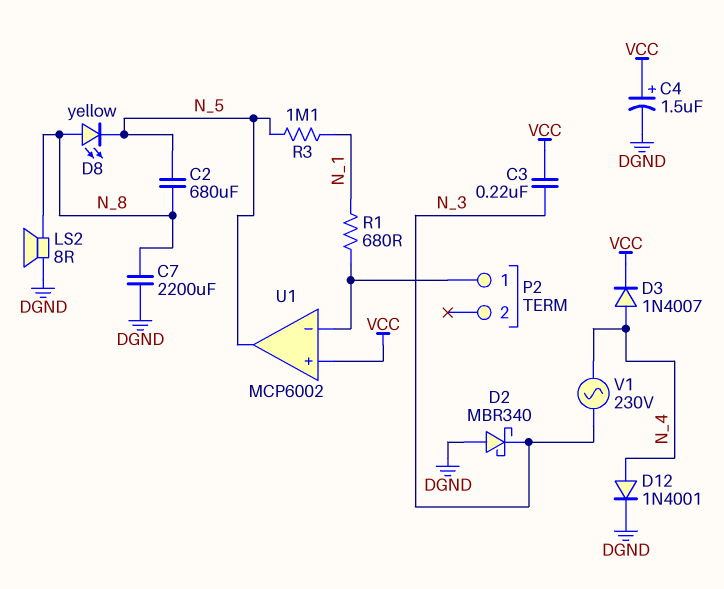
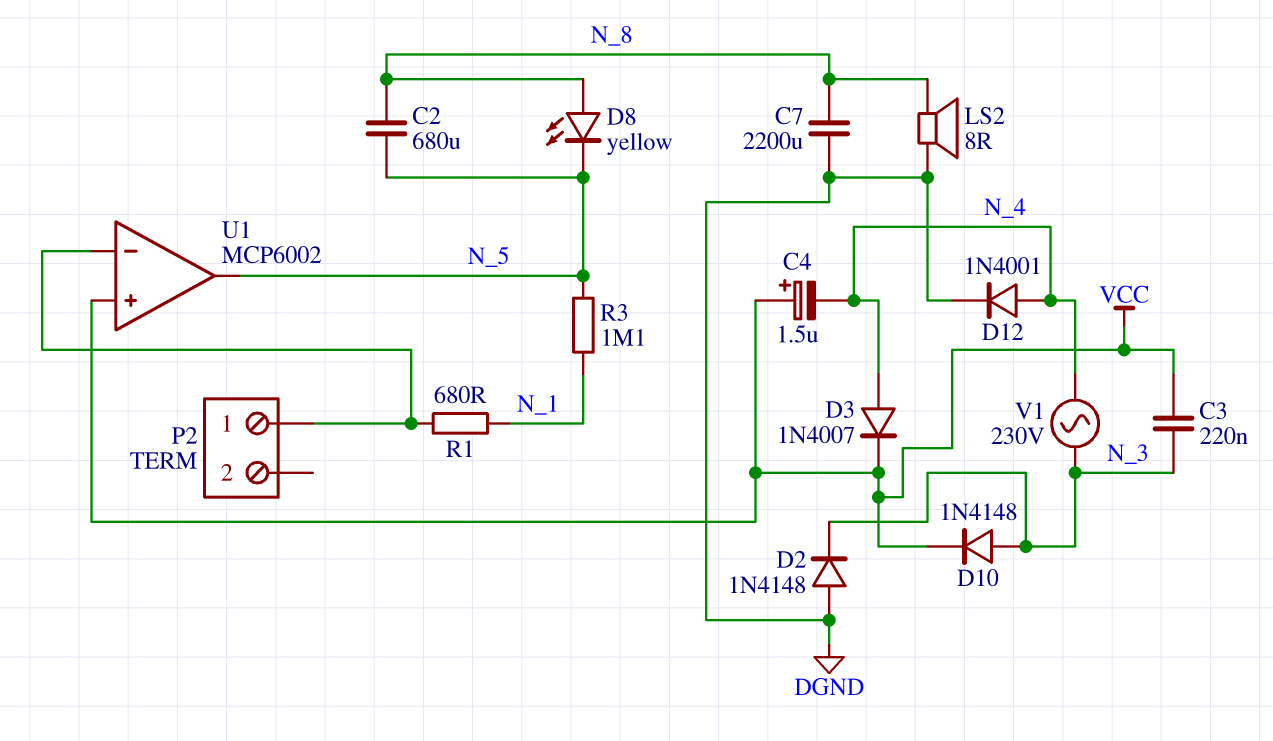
C4: 1.5uF (plus VCC, minus DGND) -> 1.5uF (plus VCC, minus N_4)
D2: schottky MBR340 (A DGND, K N_3) -> diode 1N4148 (A DGND, K N_3)
D10: none -> diode 1N4148 (A N_3, K VCC)

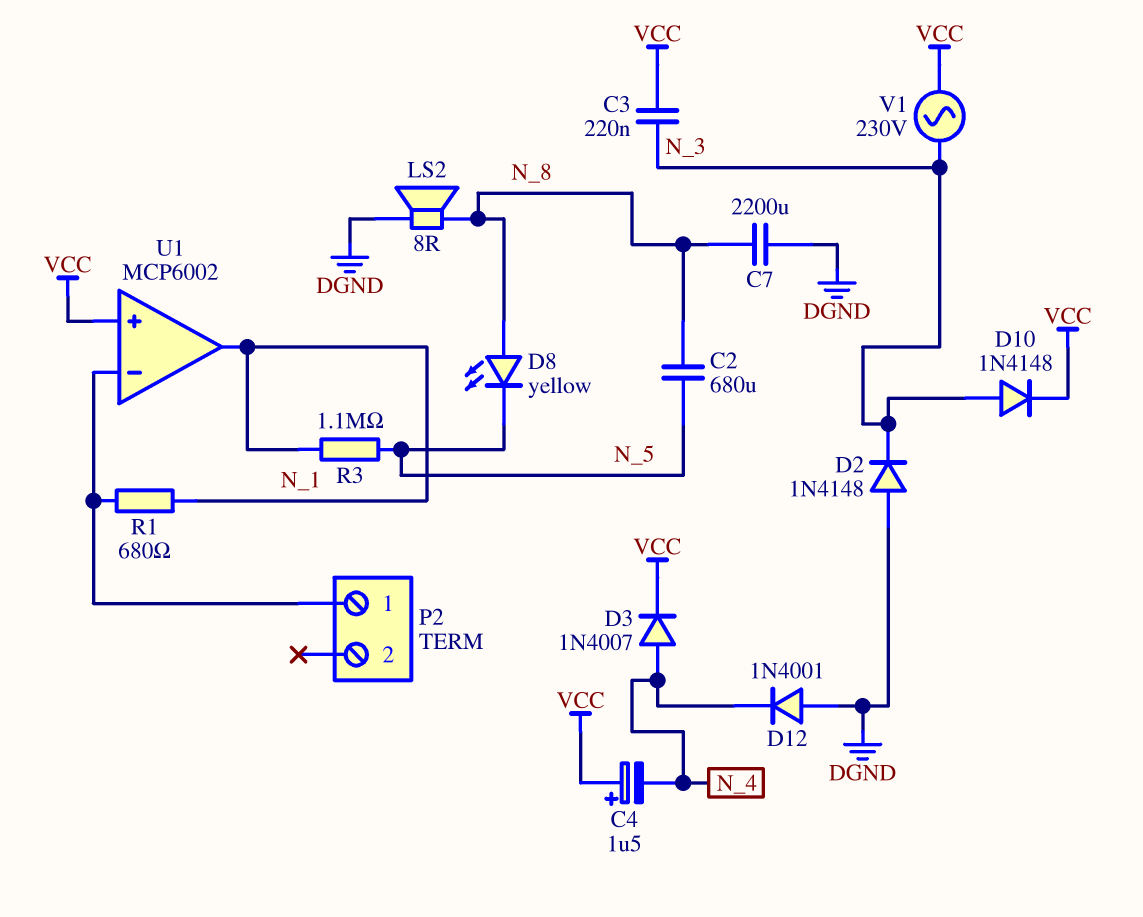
D12: diode 1N4001 (A N_4, K DGND) -> diode 1N4001 (A DGND, K N_4)
U1 pin out: N_5 -> N_1
V1: AC 230V (N_3, N_4) -> AC 230V (N_3, VCC)

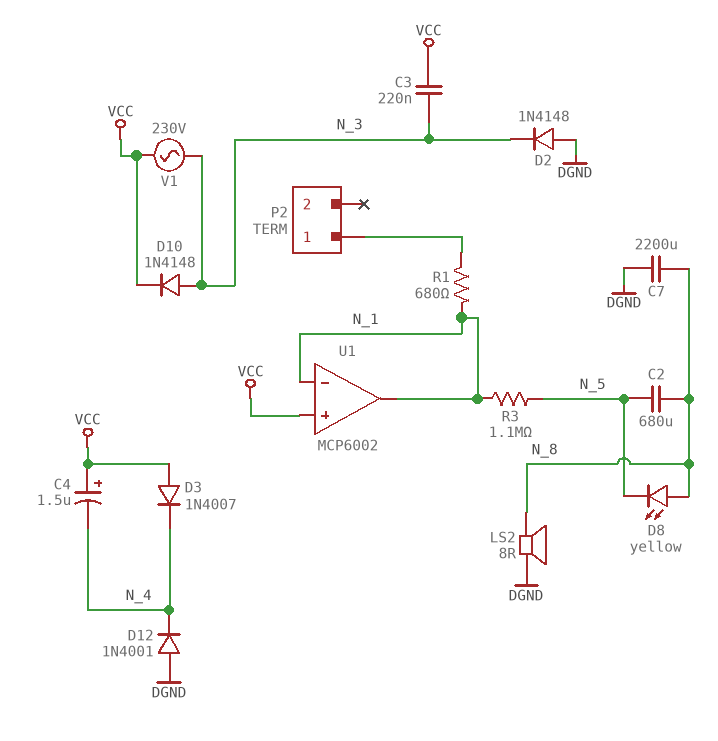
D3: diode 1N4007 (A N_4, K VCC) -> diode 1N4007 (A VCC, K N_4)
U1 pin in-: P2/1 -> N_1

